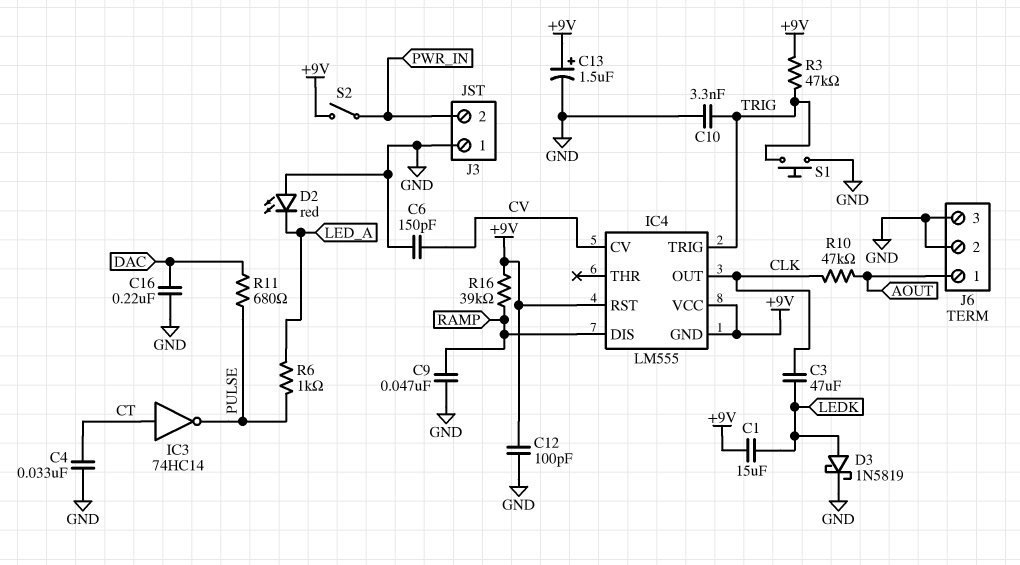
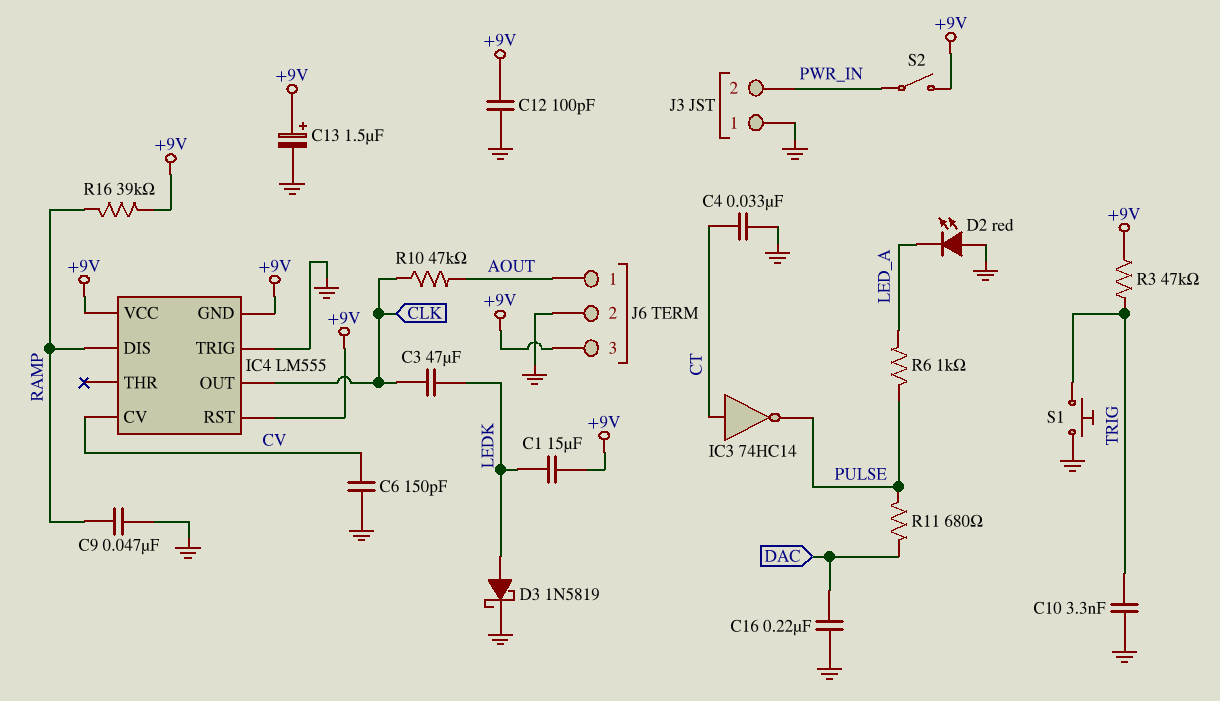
IC4 pin TRIG: TRIG -> GND
J6 pin 3: GND -> +9V

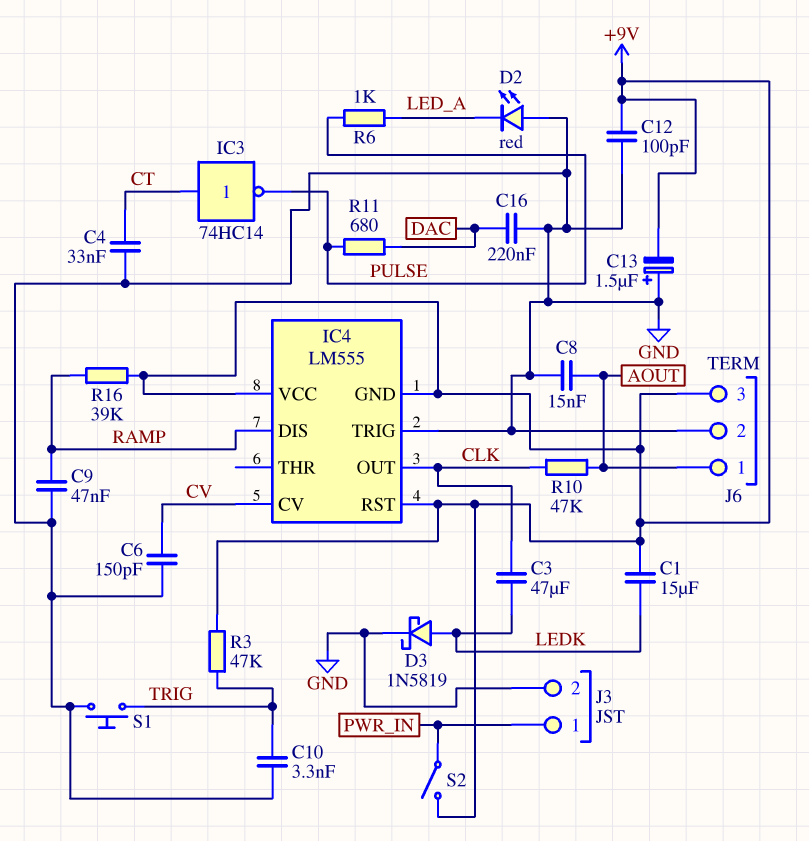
C8: none -> 15nF (AOUT, GND)
C13: 1.5uF (plus +9V, minus GND) -> 1.5uF (plus GND, minus +9V)
J3 pin 1: GND -> PWR_IN
J3 pin 2: PWR_IN -> GND

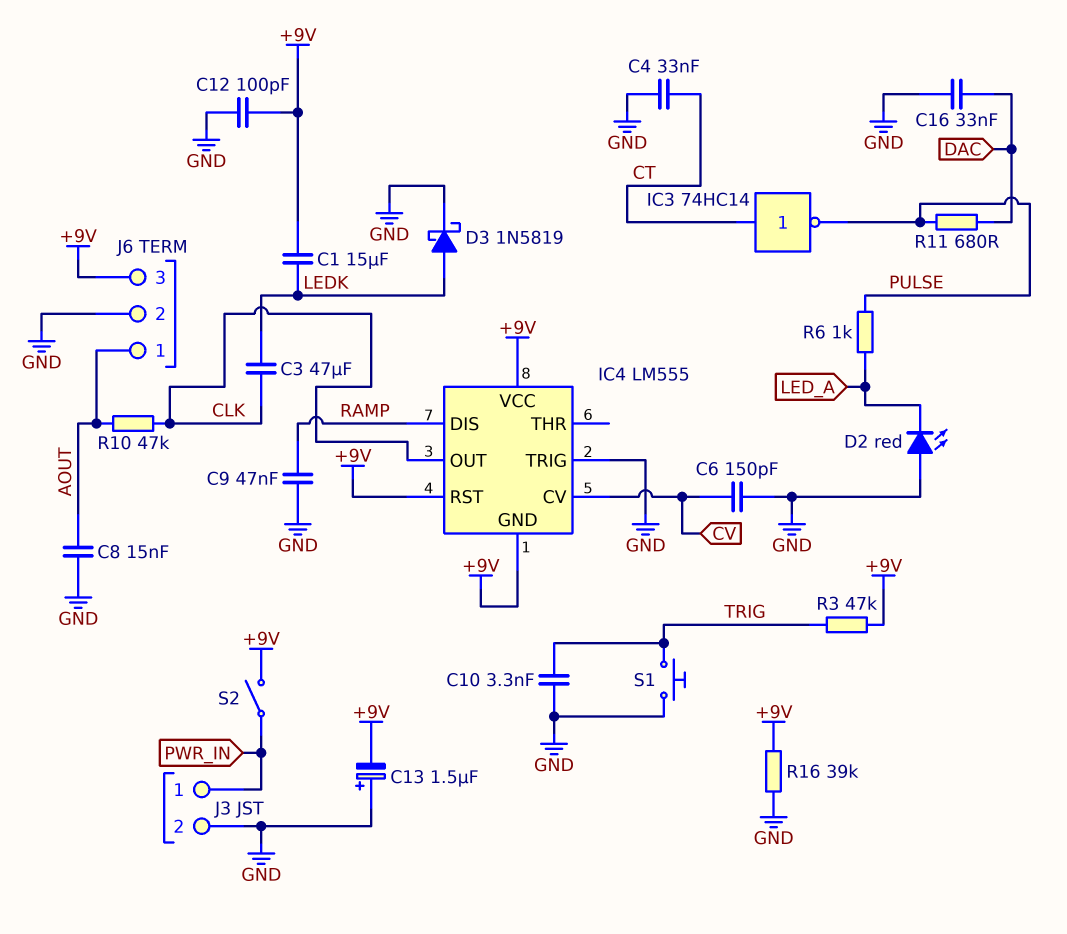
C16: 220nF (DAC, GND) -> 33nF (DAC, GND)
R16: 39k (+9V, RAMP) -> 39k (+9V, GND)

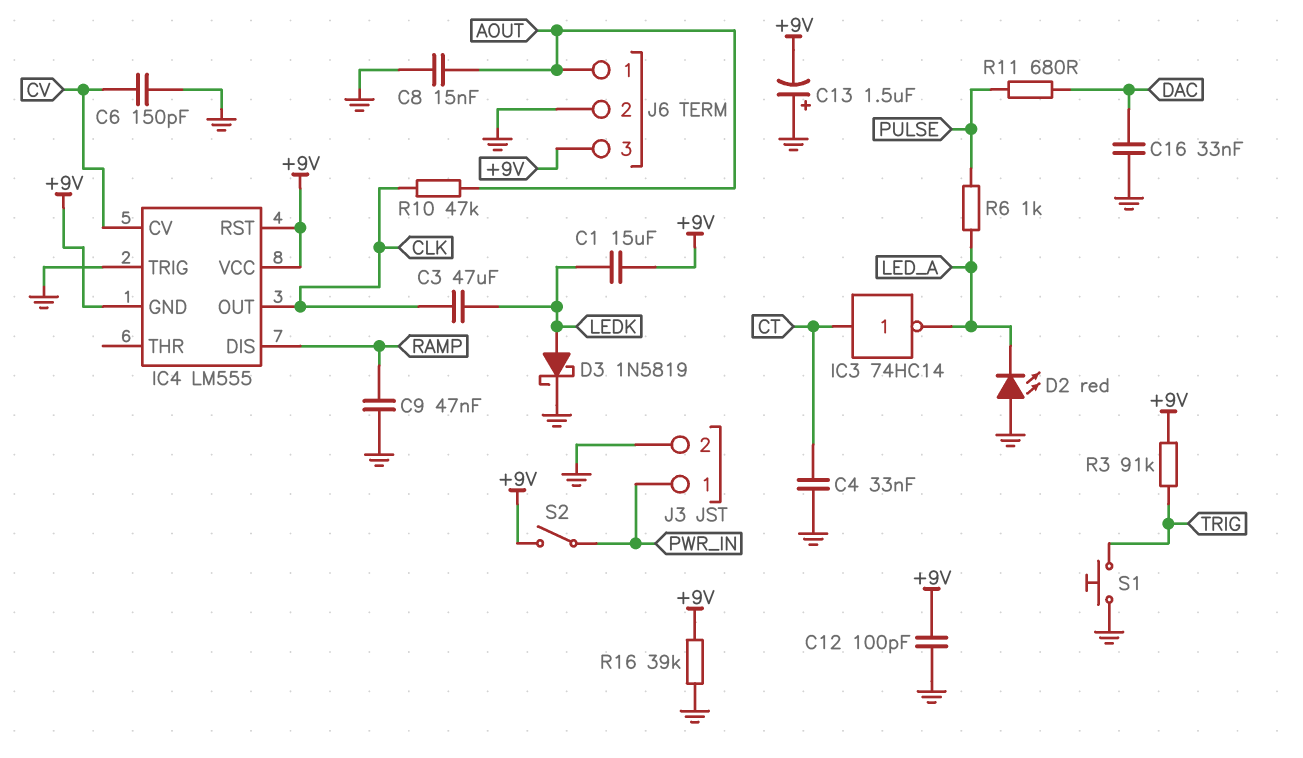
C10: 3.3nF (GND, TRIG) -> none
IC3: NOT 74HC14 (in CT, out PULSE) -> NOT 74HC14 (in CT, out LED_A)
R3: 47k (+9V, TRIG) -> 91k (+9V, TRIG)

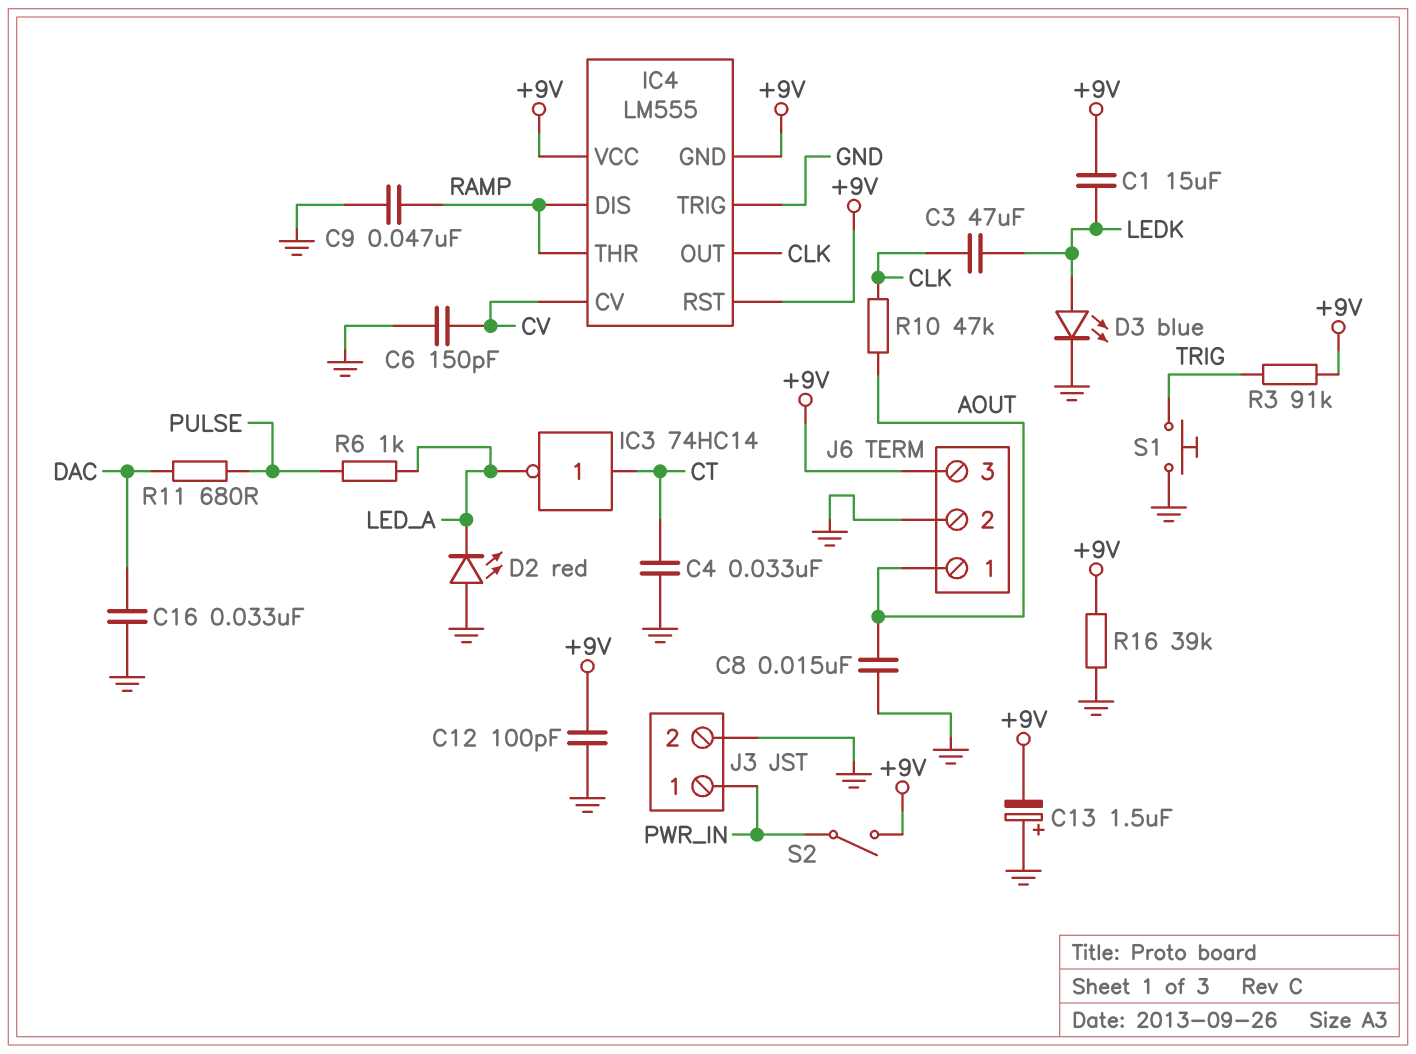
D3: schottky 1N5819 (A LEDK, K GND) -> LED blue (A LEDK, K GND)
IC4 pin THR: none -> RAMP

